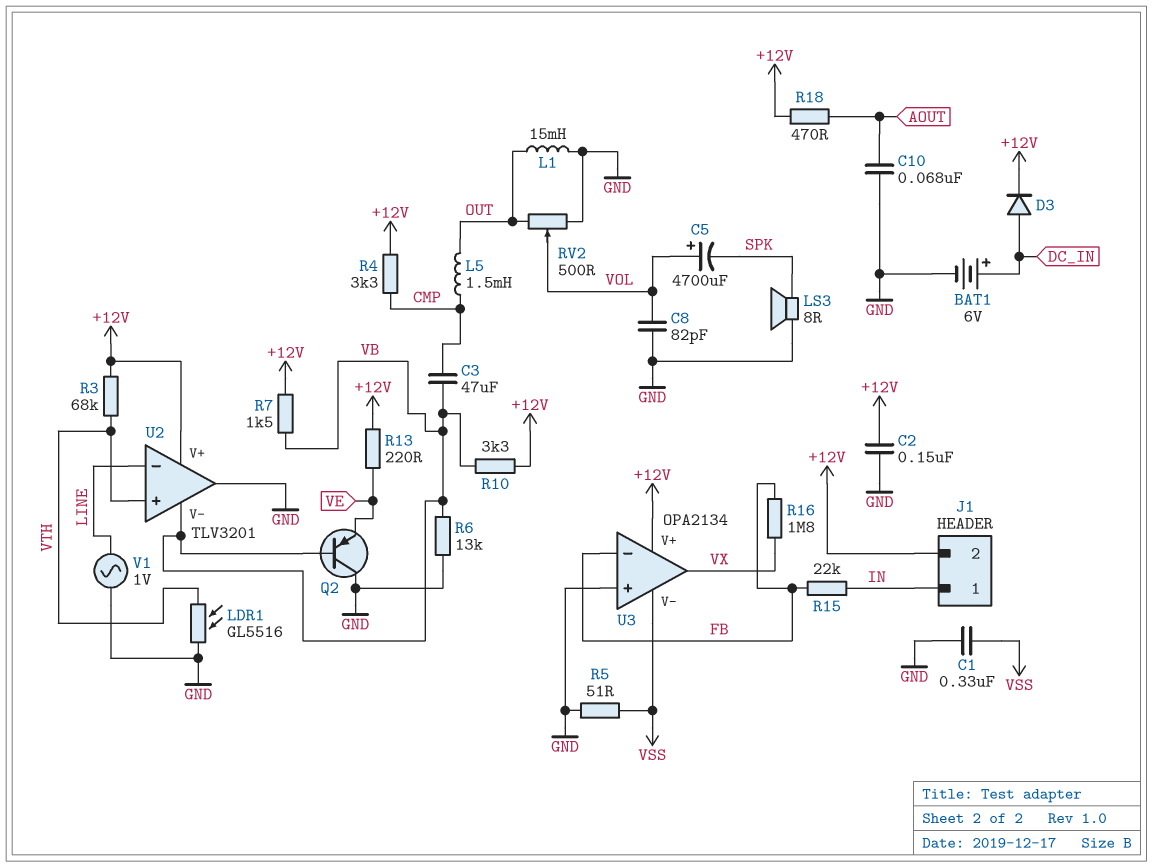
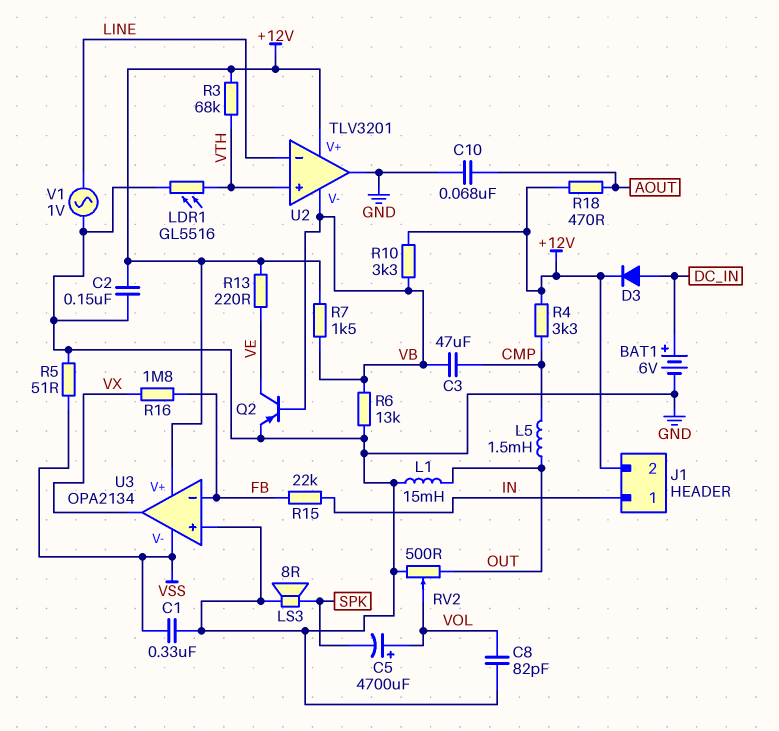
Q2: PNP (B VB, C GND, E VE) -> PNP (B VB, C VE, E GND)

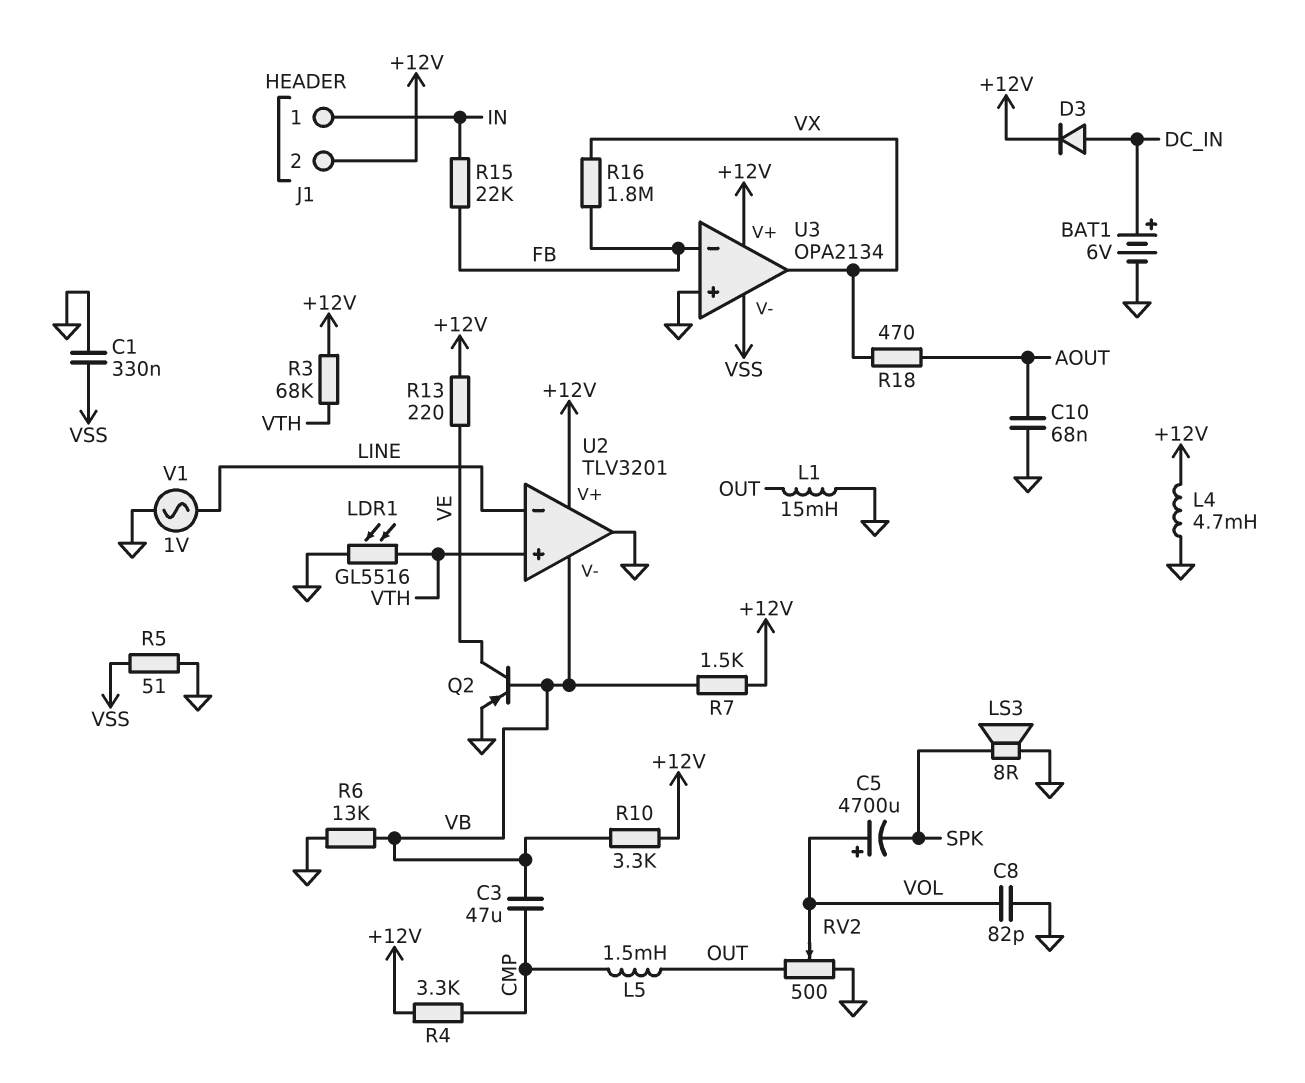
C2: 150nF (+12V, GND) -> none
L4: none -> 4.7mH (+12V, GND)
R18: 470 (+12V, AOUT) -> 470 (AOUT, VX)

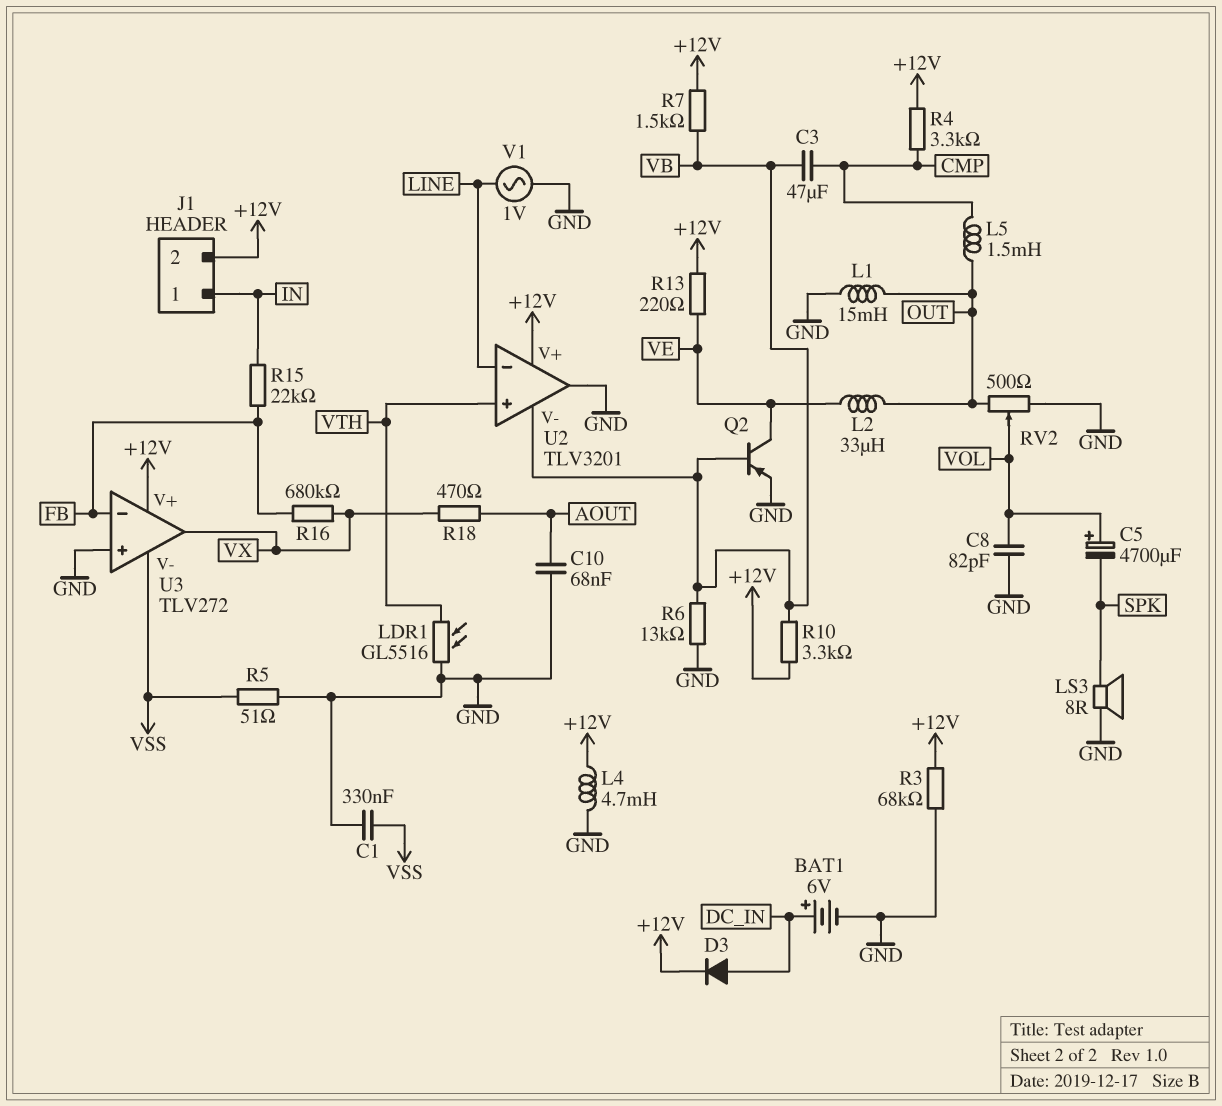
L2: none -> 33uH (OUT, VE)
R3: 68k (+12V, VTH) -> 68k (+12V, GND)
R16: 1.8M (FB, VX) -> 680k (FB, VX)
U3: OPA2134 -> TLV272

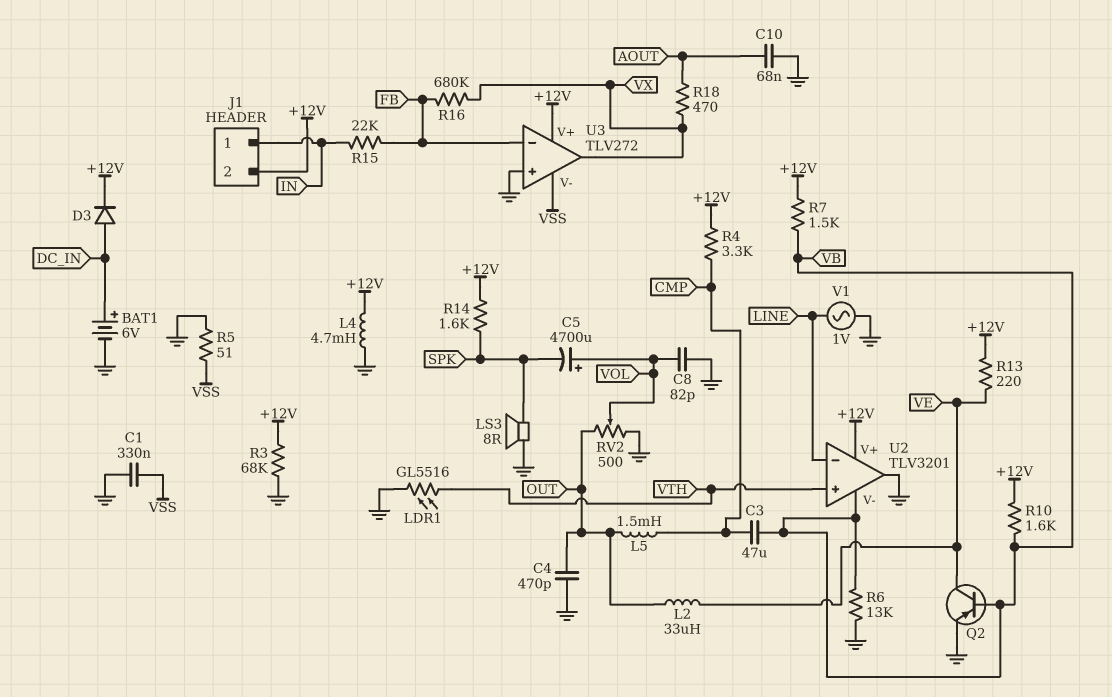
C4: none -> 470pF (GND, OUT)
L1: 15mH (GND, OUT) -> none
R10: 3.3k (+12V, VB) -> 1.6k (+12V, VB)
R14: none -> 1.6k (+12V, SPK)

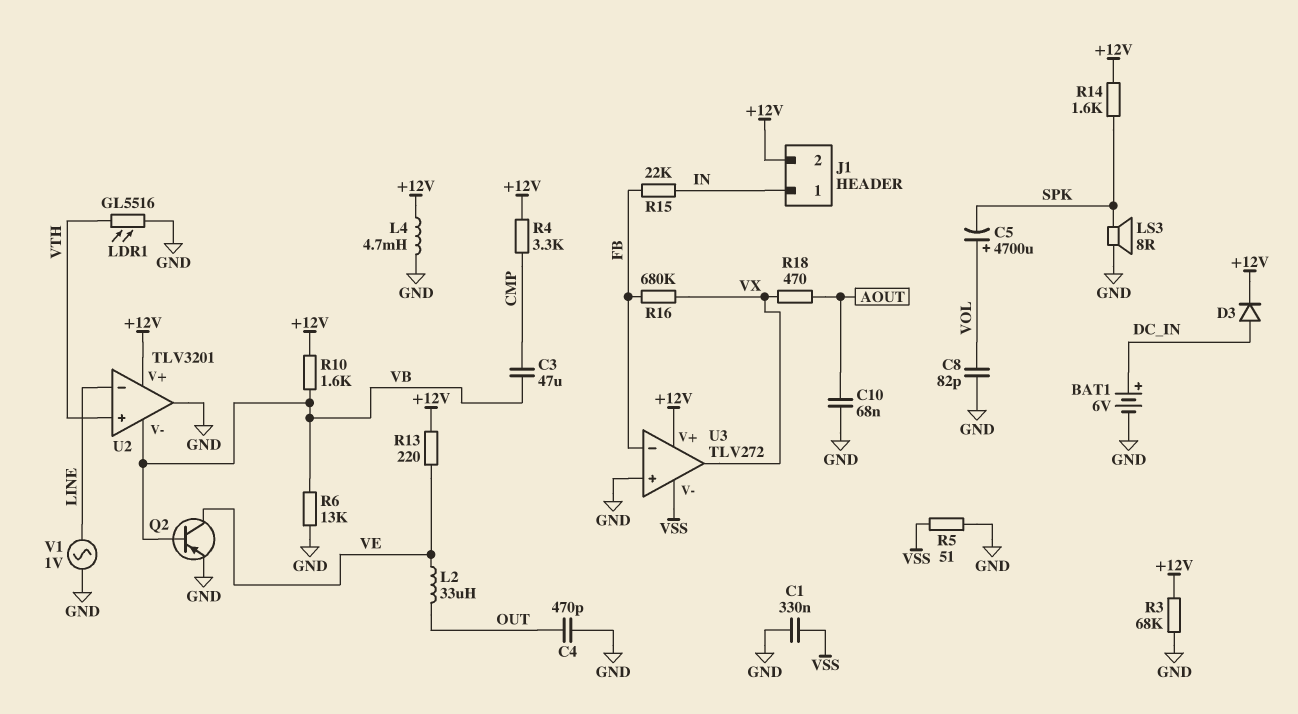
L5: 1.5mH (CMP, OUT) -> none
R7: 1.5k (+12V, VB) -> none
RV2: 500 (GND, OUT, wiper VOL) -> none

